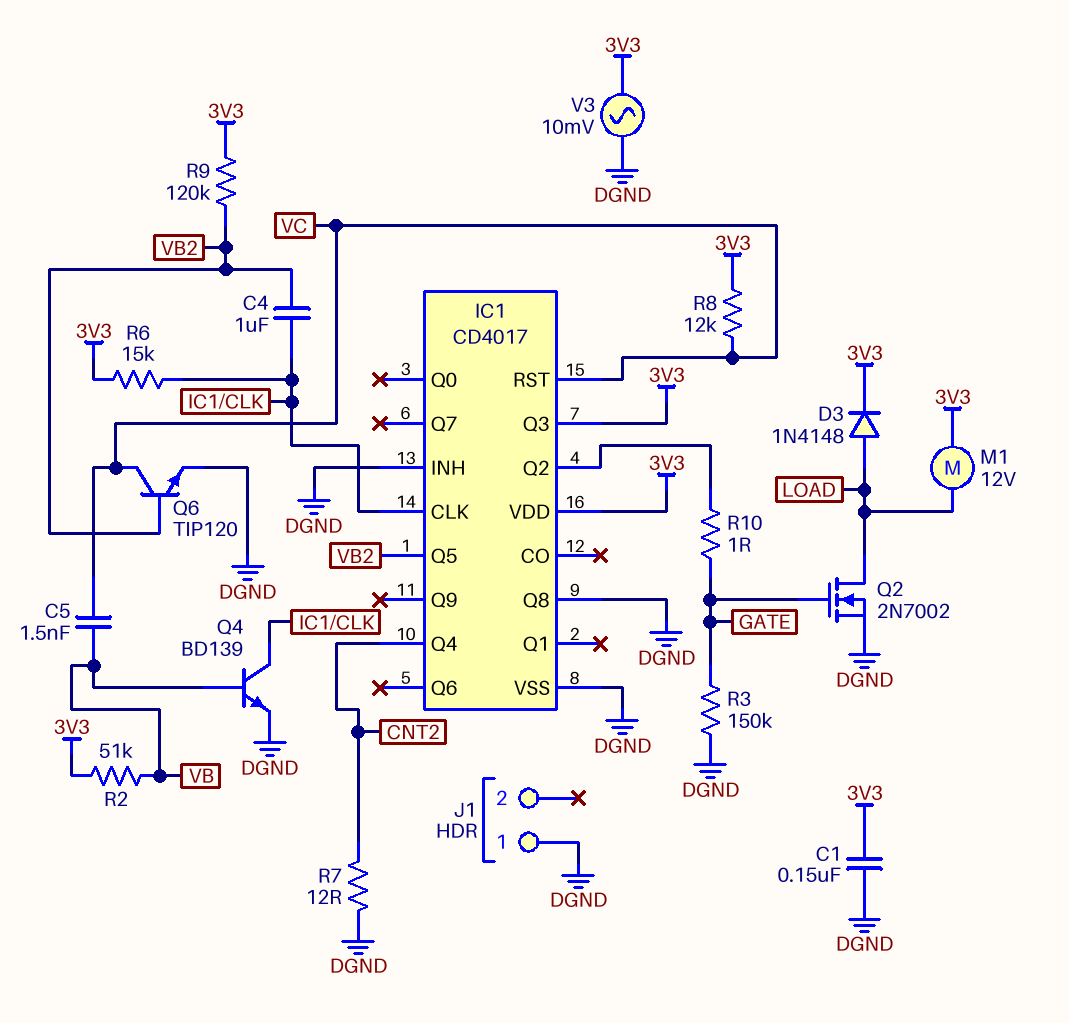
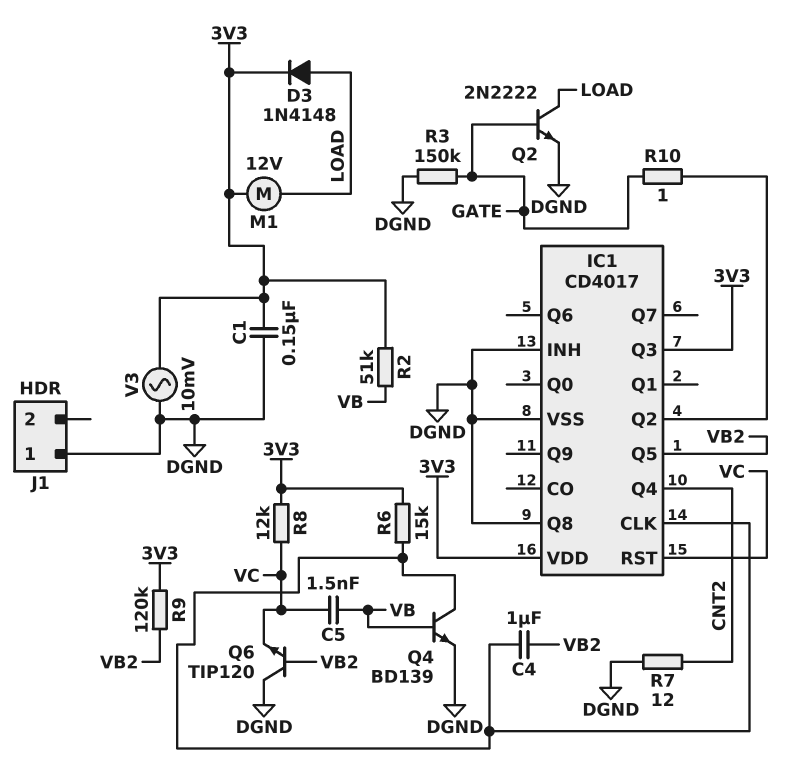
Q2: NMOS 2N7002 (G GATE, D LOAD, S DGND) -> NPN 2N2222 (B GATE, C LOAD, E DGND)
Q6: NPN TIP120 (B VB2, C VC, E DGND) -> NPN TIP120 (B VB2, C DGND, E VC)

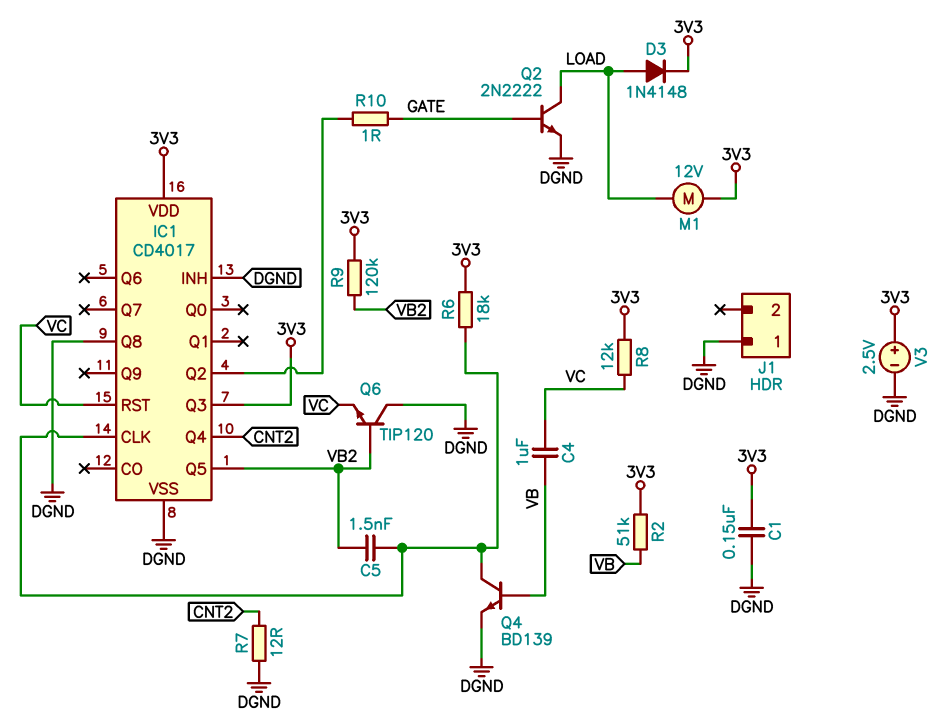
C4: 1uF (IC1/CLK, VB2) -> 1uF (VB, VC)
C5: 1.5nF (VB, VC) -> 1.5nF (IC1/CLK, VB2)
R3: 150k (DGND, GATE) -> none
R6: 15k (3V3, IC1/CLK) -> 18k (3V3, IC1/CLK)
V3: AC 10mV (3V3, DGND) -> 2.5V (plus 3V3, minus DGND)

